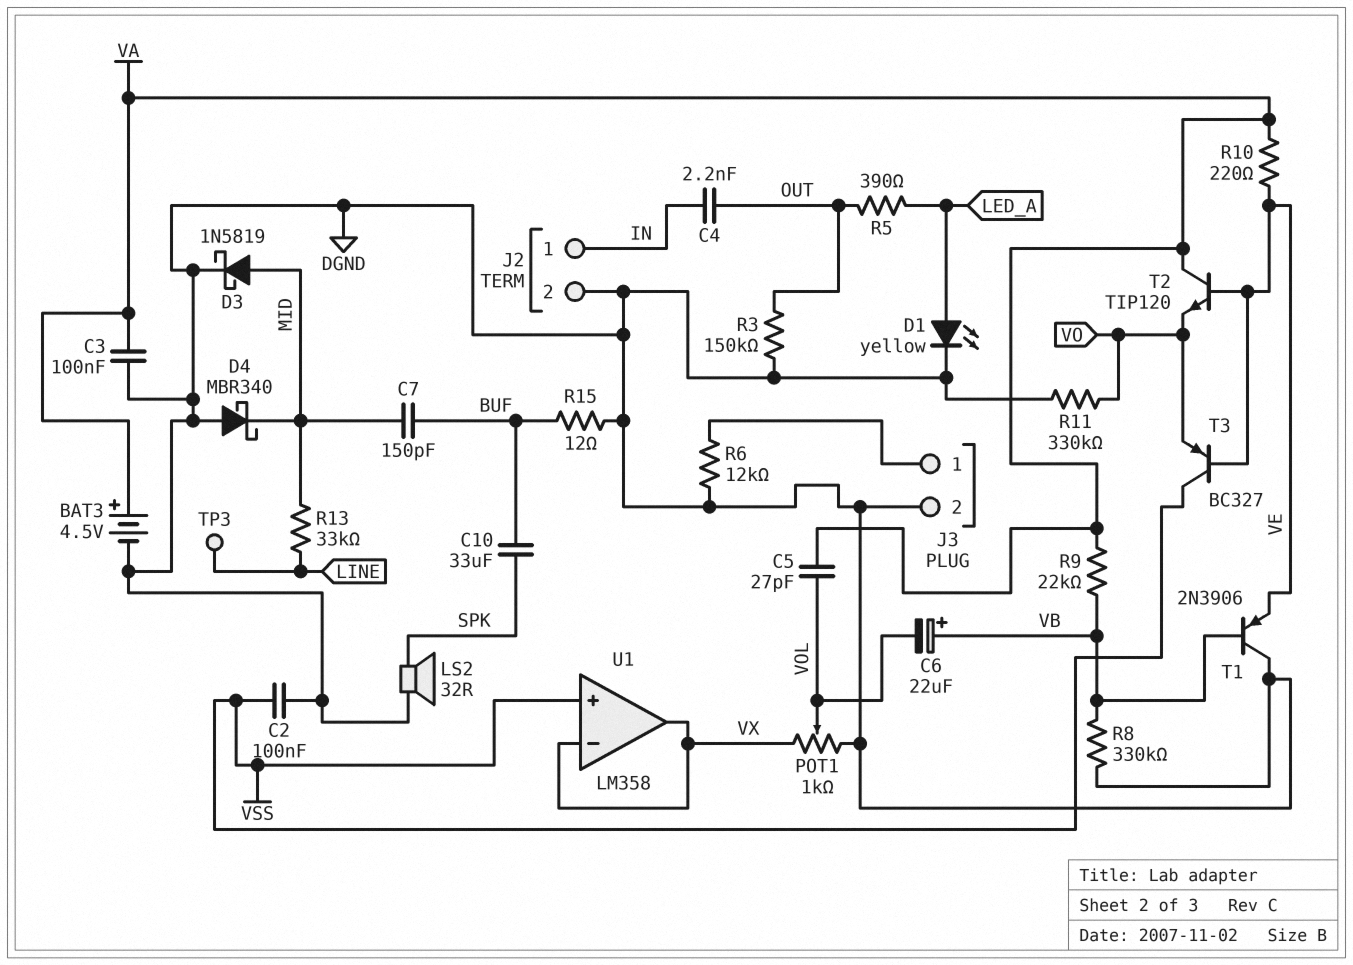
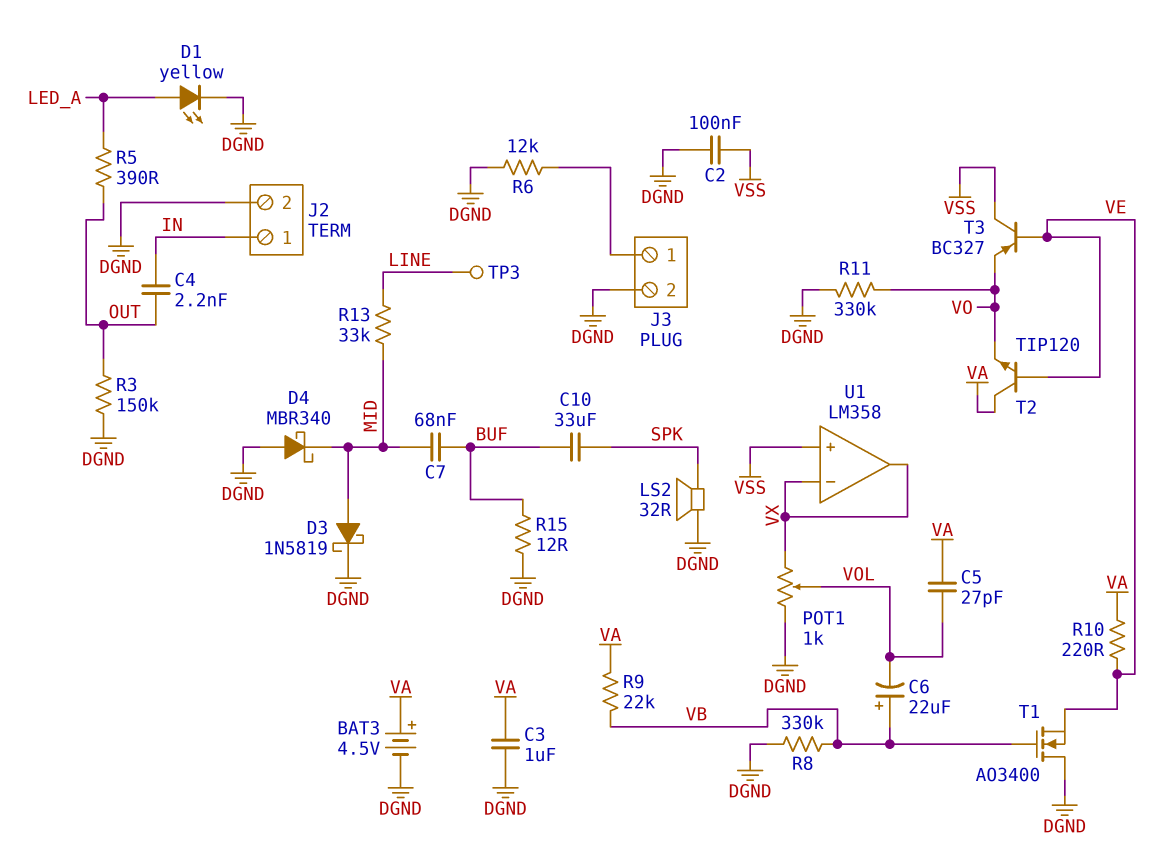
C3: 100nF (DGND, VA) -> 1uF (DGND, VA)
C7: 150pF (BUF, MID) -> 68nF (BUF, MID)
T1: PNP 2N3906 (B VB, C DGND, E VE) -> NMOS AO3400 (G VB, D DGND, S VE)

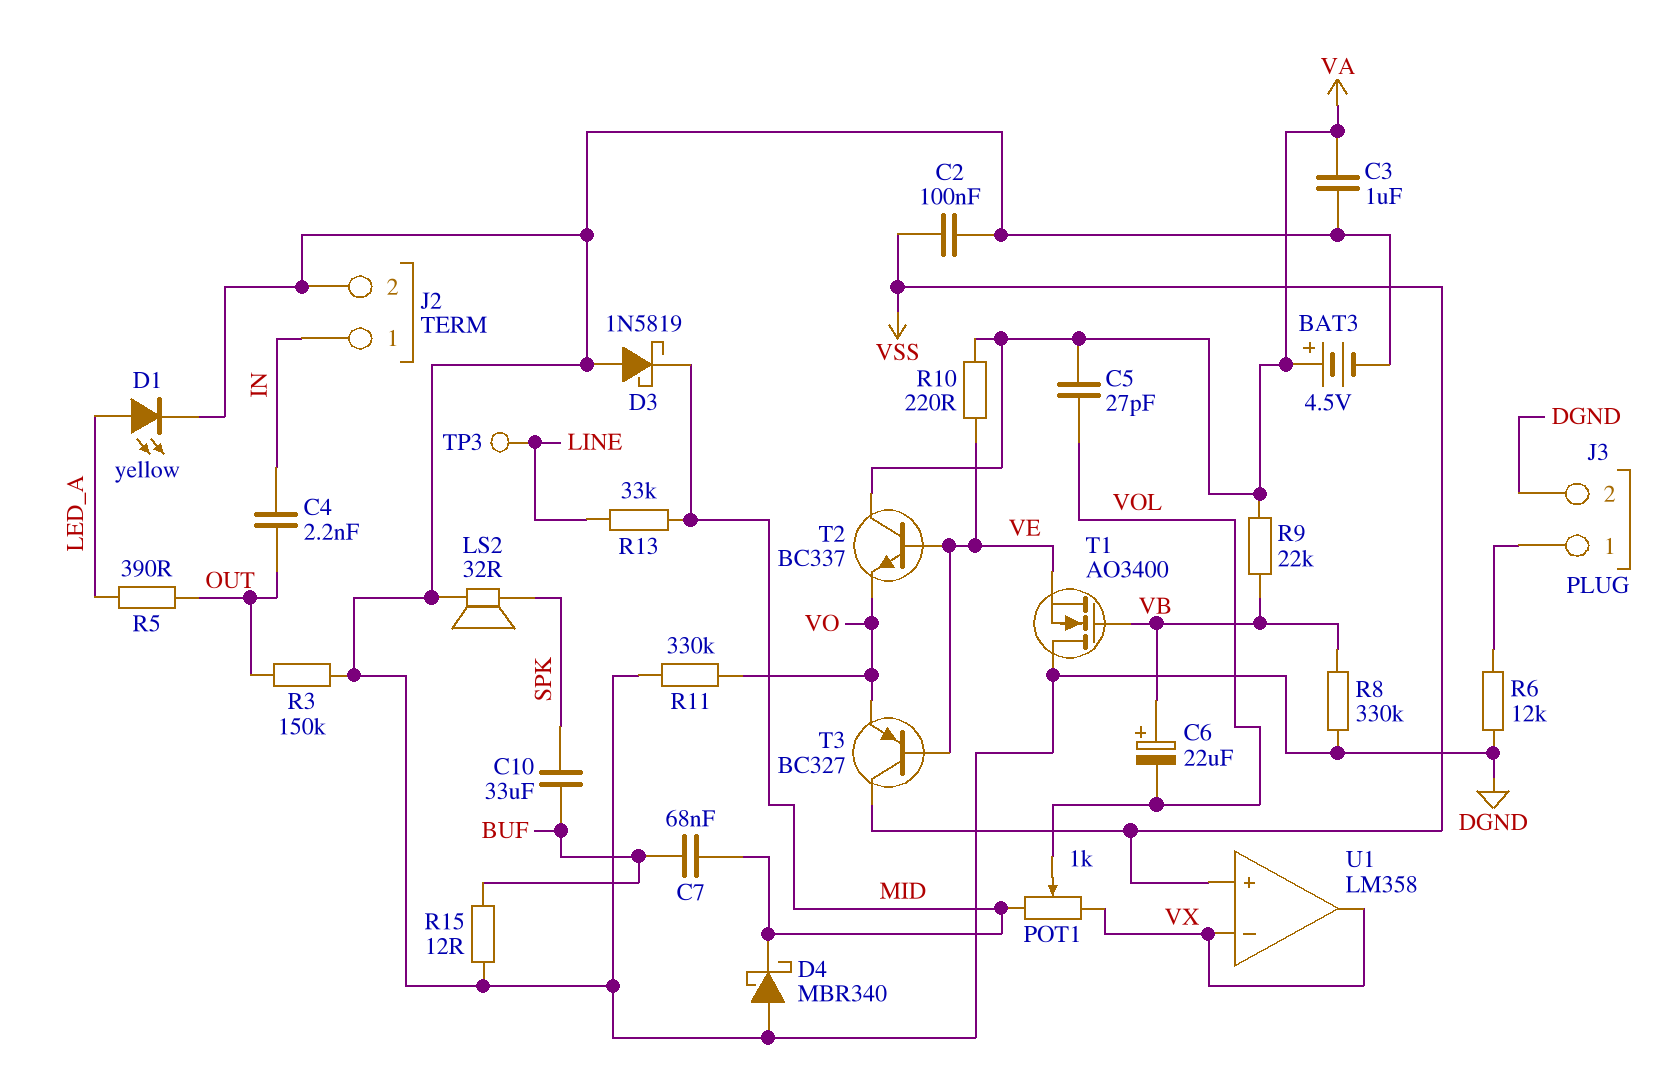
D3: schottky 1N5819 (A MID, K DGND) -> schottky 1N5819 (A DGND, K MID)
POT1: 1k (DGND, VX, wiper VOL) -> 1k (MID, VX, wiper VOL)
T2: NPN TIP120 (B VE, C VA, E VO) -> NPN BC337 (B VE, C VA, E VO)

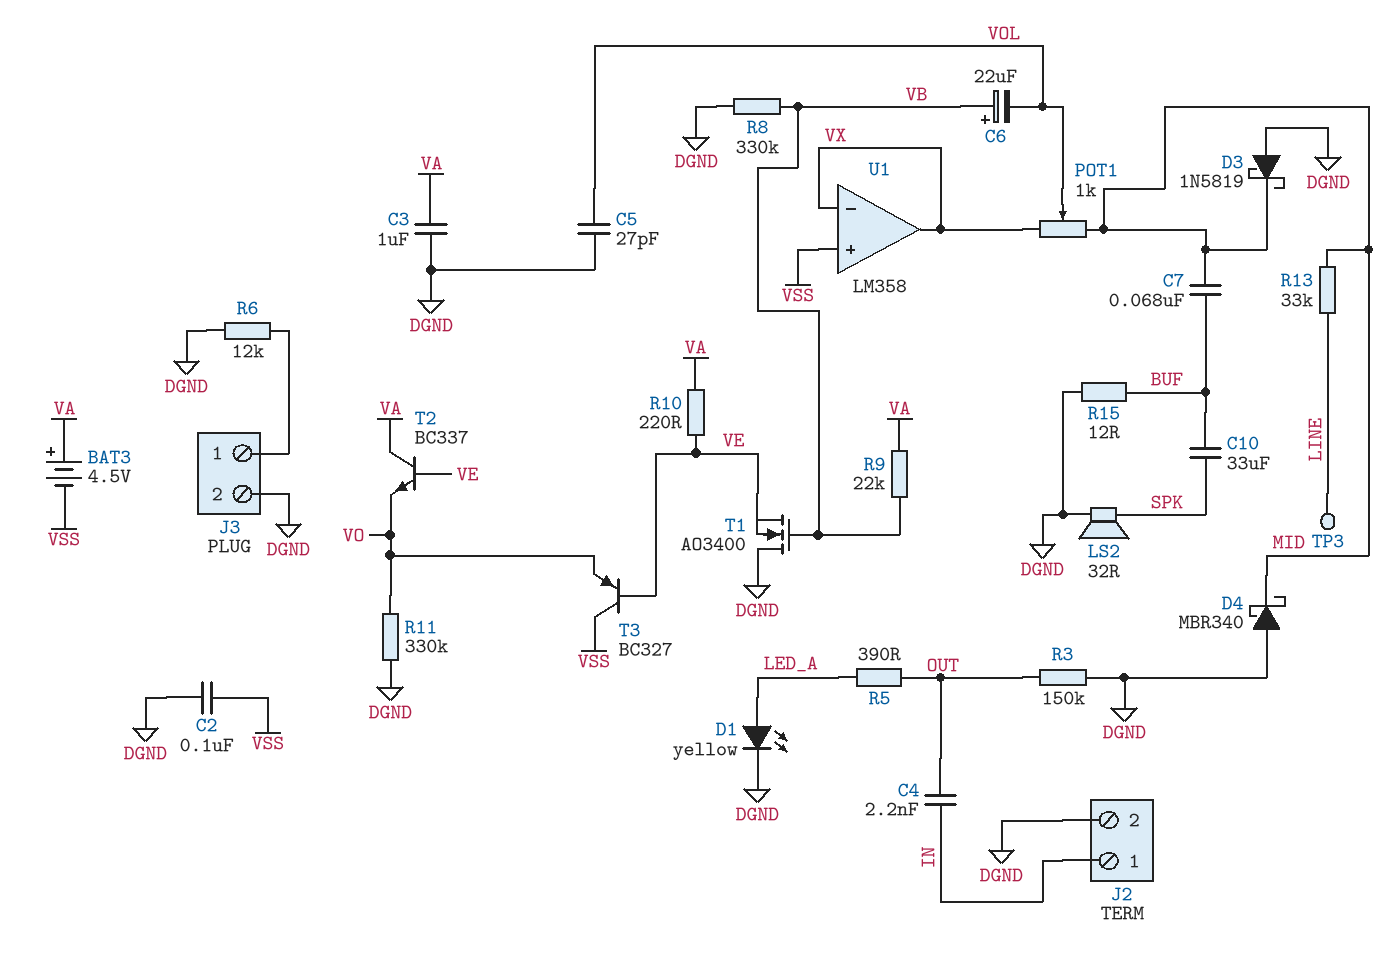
BAT3: 4.5V (plus VA, minus DGND) -> 4.5V (plus VA, minus VSS)
C5: 27pF (VA, VOL) -> 27pF (DGND, VOL)

